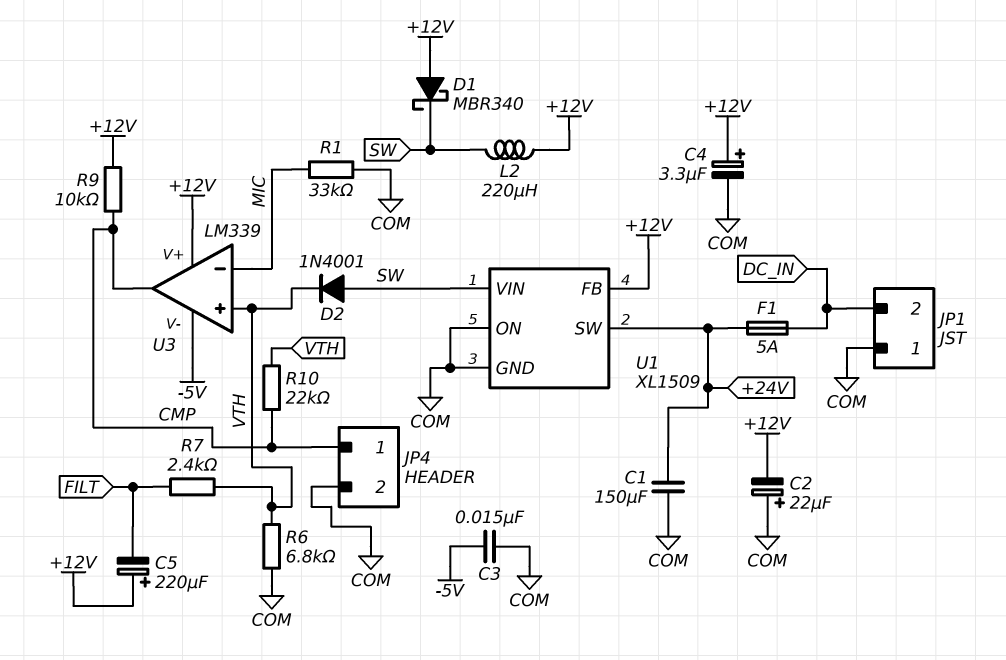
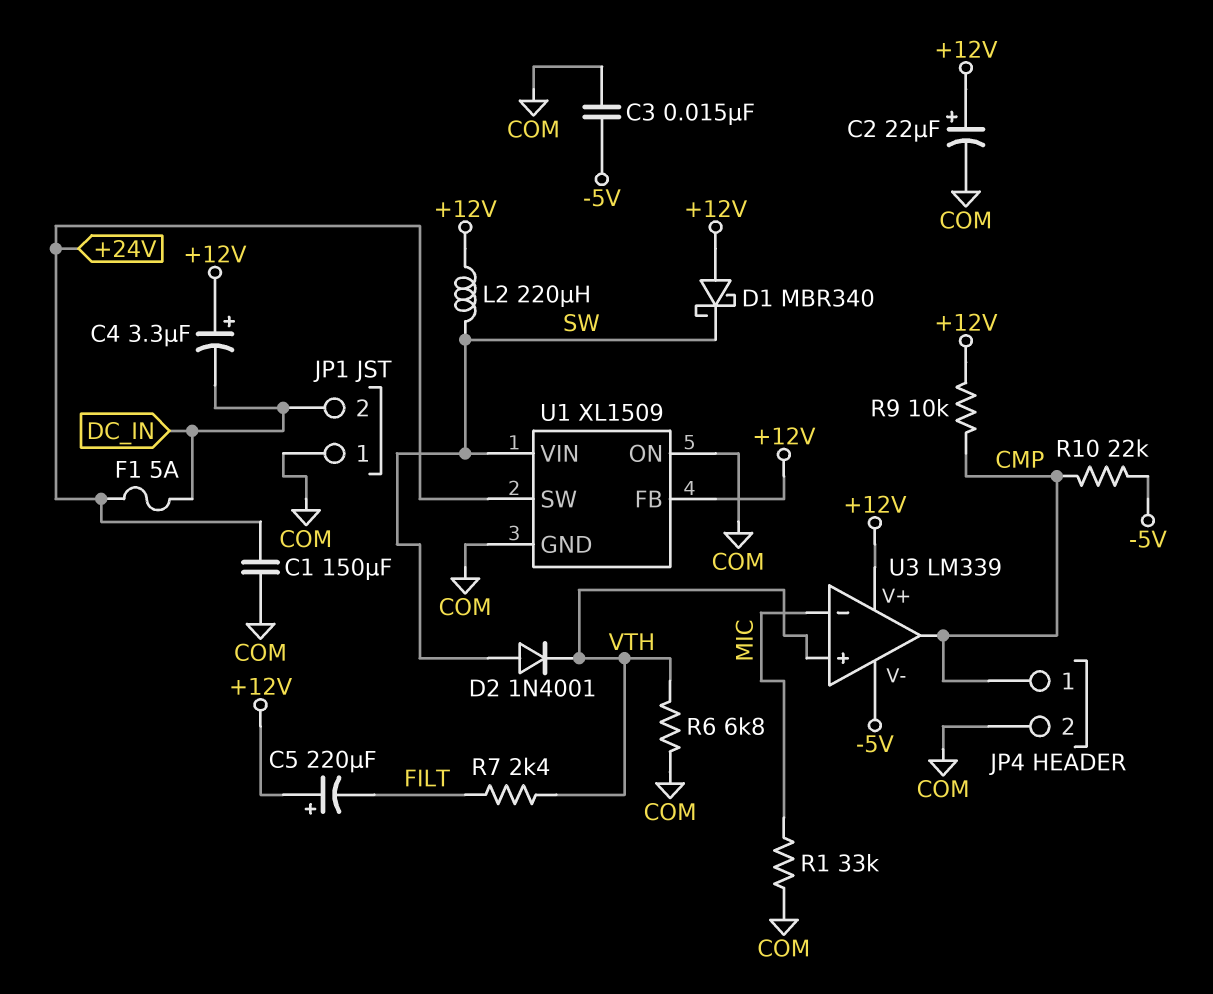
C2: 22uF (plus COM, minus +12V) -> 22uF (plus +12V, minus COM)
C4: 3.3uF (plus +12V, minus COM) -> 3.3uF (plus +12V, minus DC_IN)
R10: 22k (CMP, VTH) -> 22k (-5V, CMP)

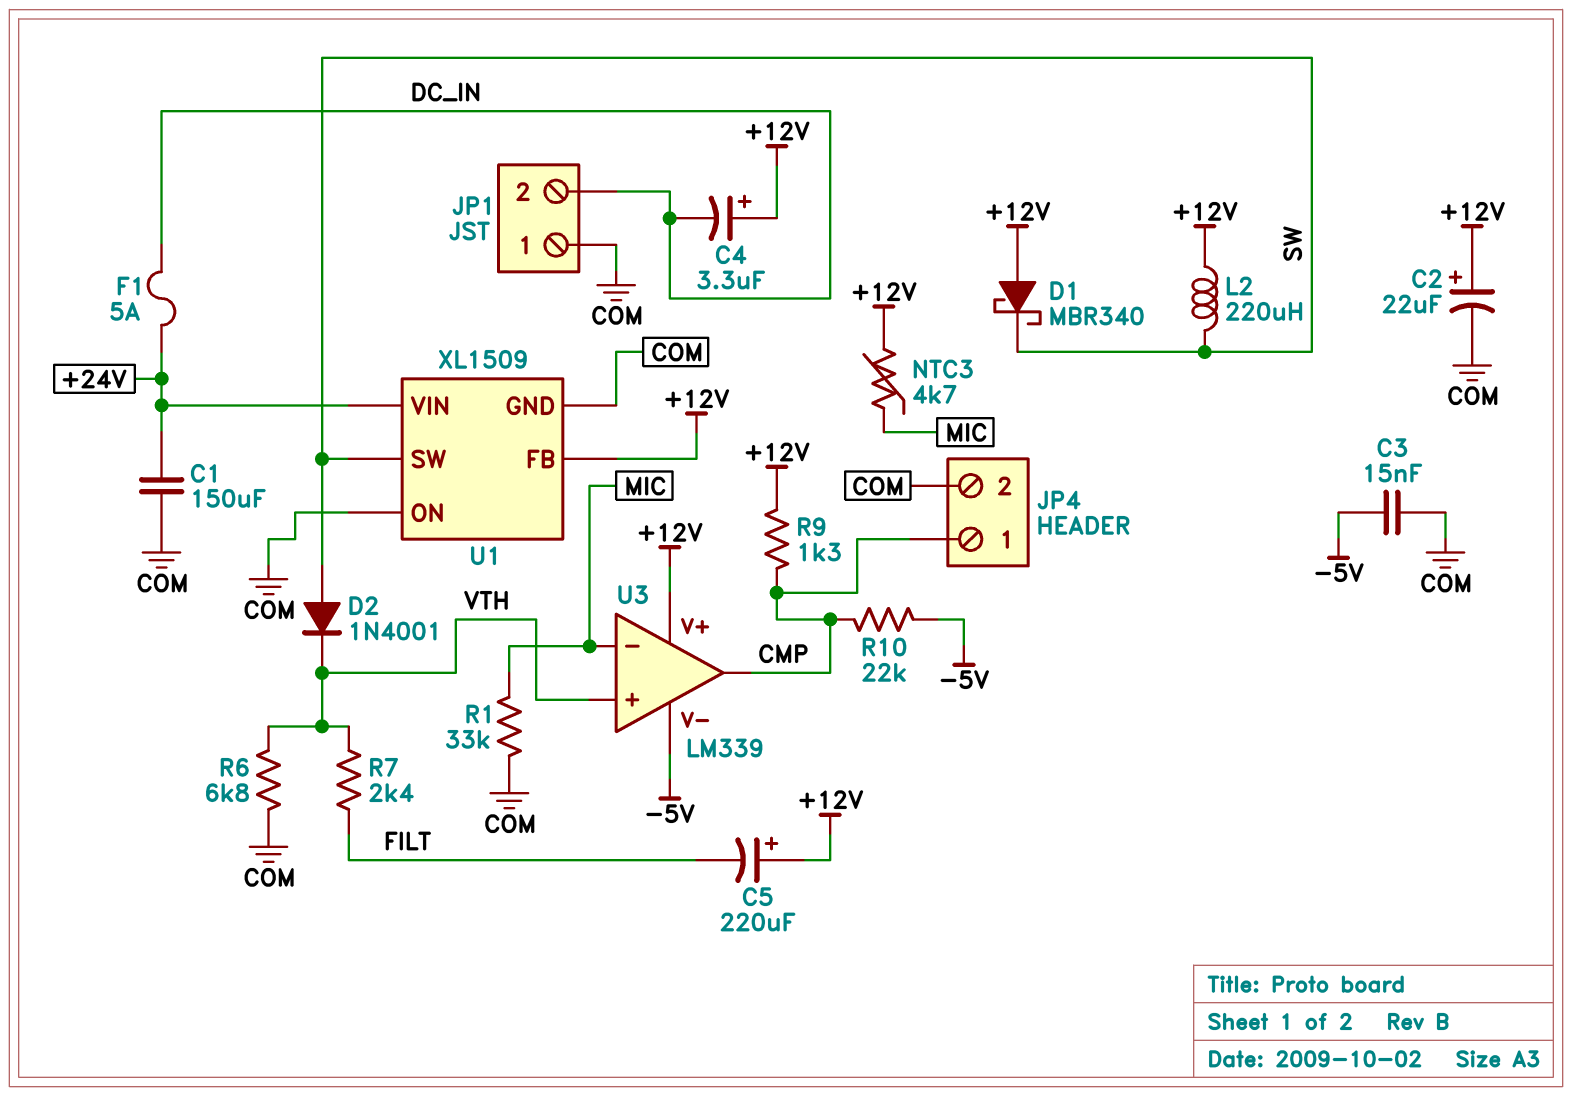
NTC3: none -> 4.7k (+12V, MIC)
R9: 10k (+12V, CMP) -> 1.3k (+12V, CMP)
U1 pin SW: +24V -> SW
U1 pin VIN: SW -> +24V

